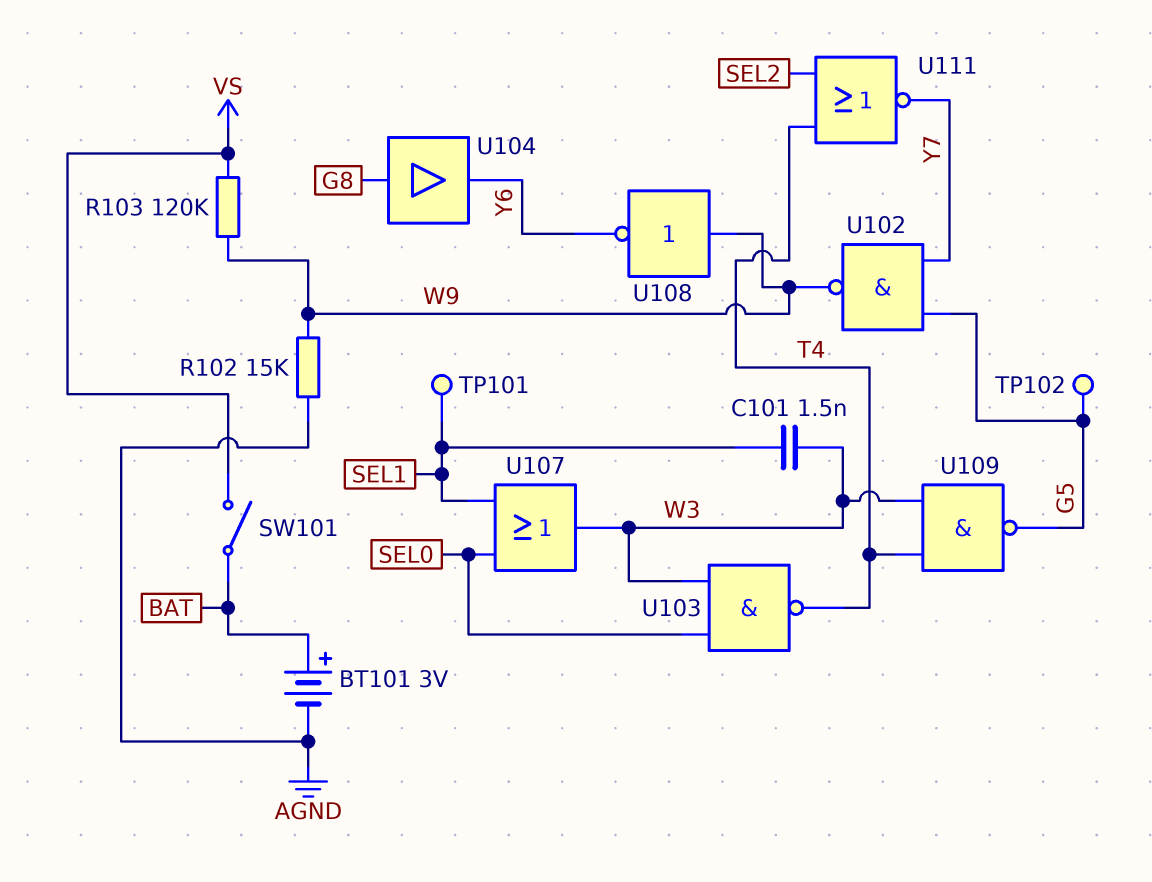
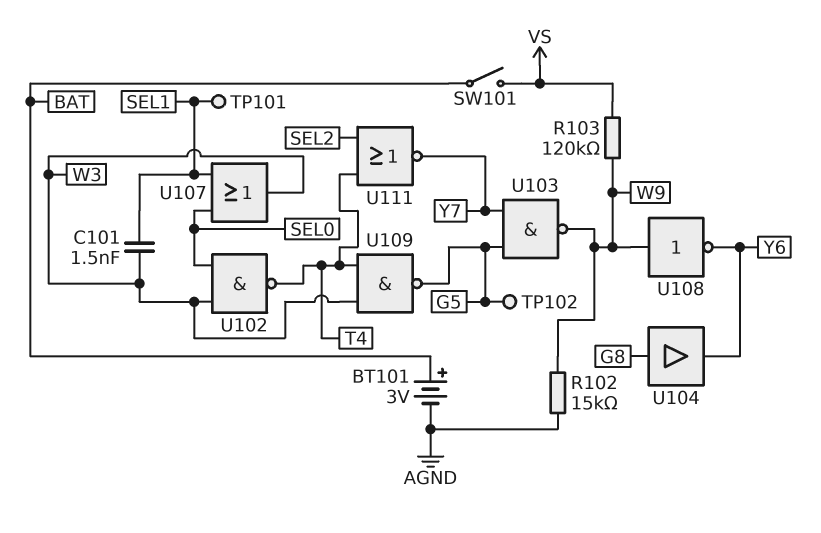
U102: NAND (in G5, in Y7, out W9) -> NAND (in SEL0, in W3, out T4)
U103: NAND (in SEL0, in W3, out T4) -> NAND (in G5, in Y7, out W9)

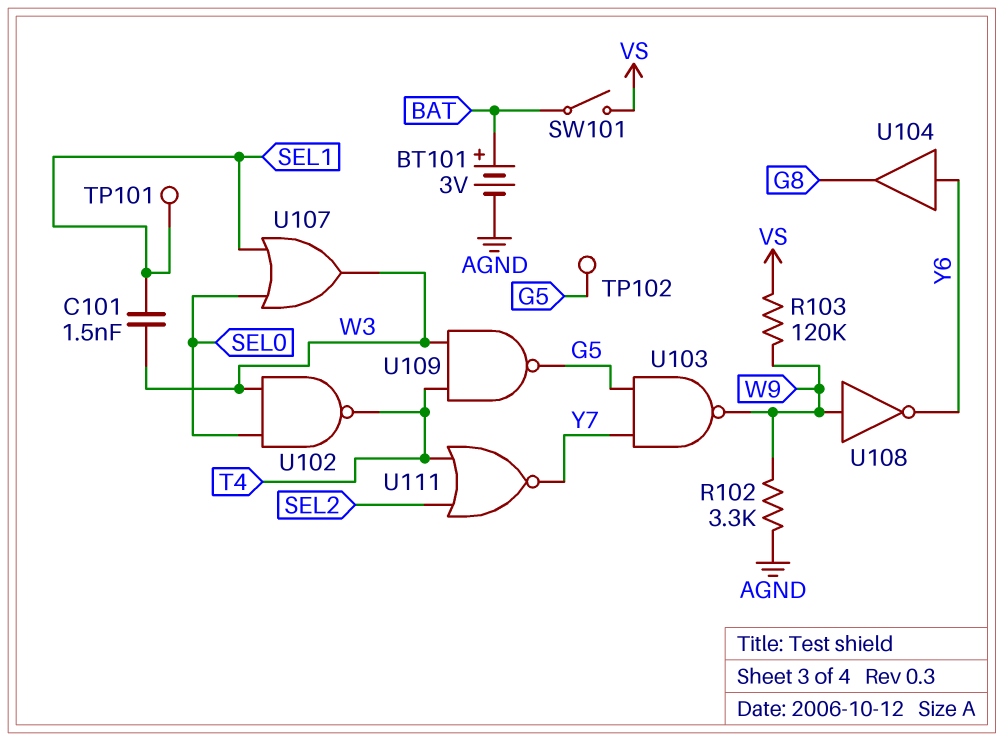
R102: 15k (AGND, W9) -> 3.3k (AGND, W9)
U104: buffer (in G8, out Y6) -> buffer (in Y6, out G8)

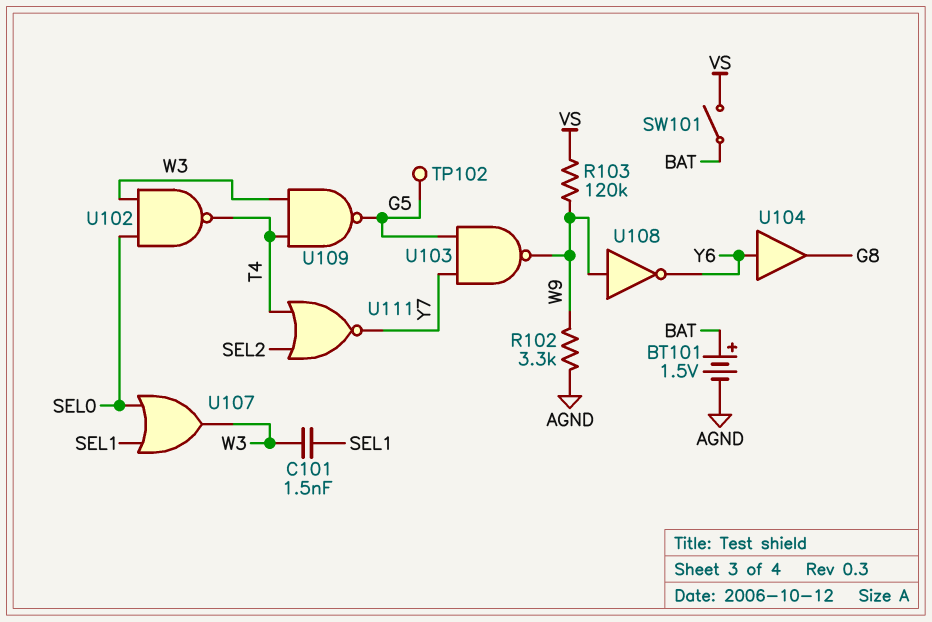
BT101: 3V (plus BAT, minus AGND) -> 1.5V (plus BAT, minus AGND)
TP101: test point (SEL1) -> none

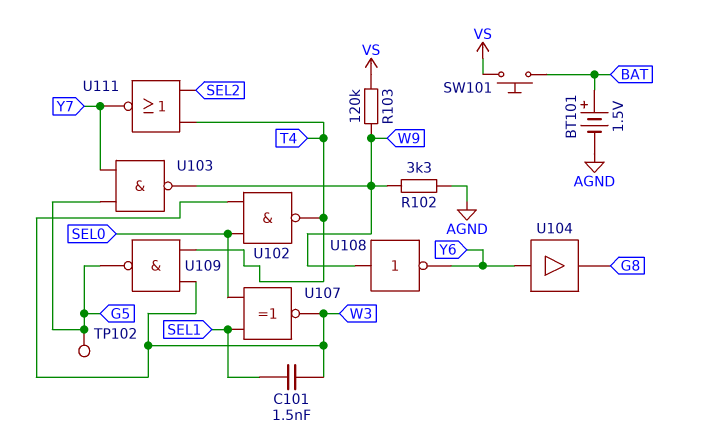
SW101: switch (BAT, VS) -> button (BAT, VS)
U107: OR (in SEL0, in SEL1, out W3) -> XNOR (in SEL0, in SEL1, out W3)

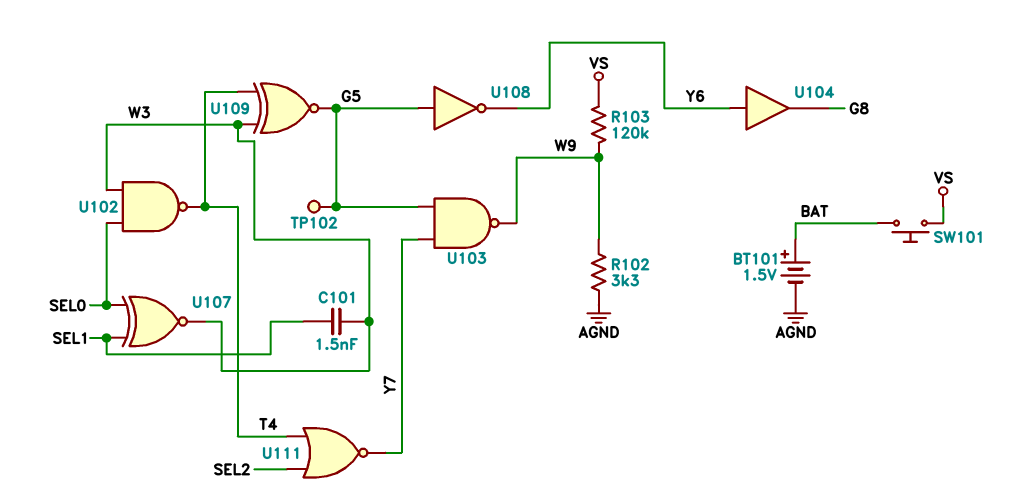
U108: NOT (in W9, out Y6) -> NOT (in G5, out Y6)
U109: NAND (in T4, in W3, out G5) -> XNOR (in T4, in W3, out G5)

